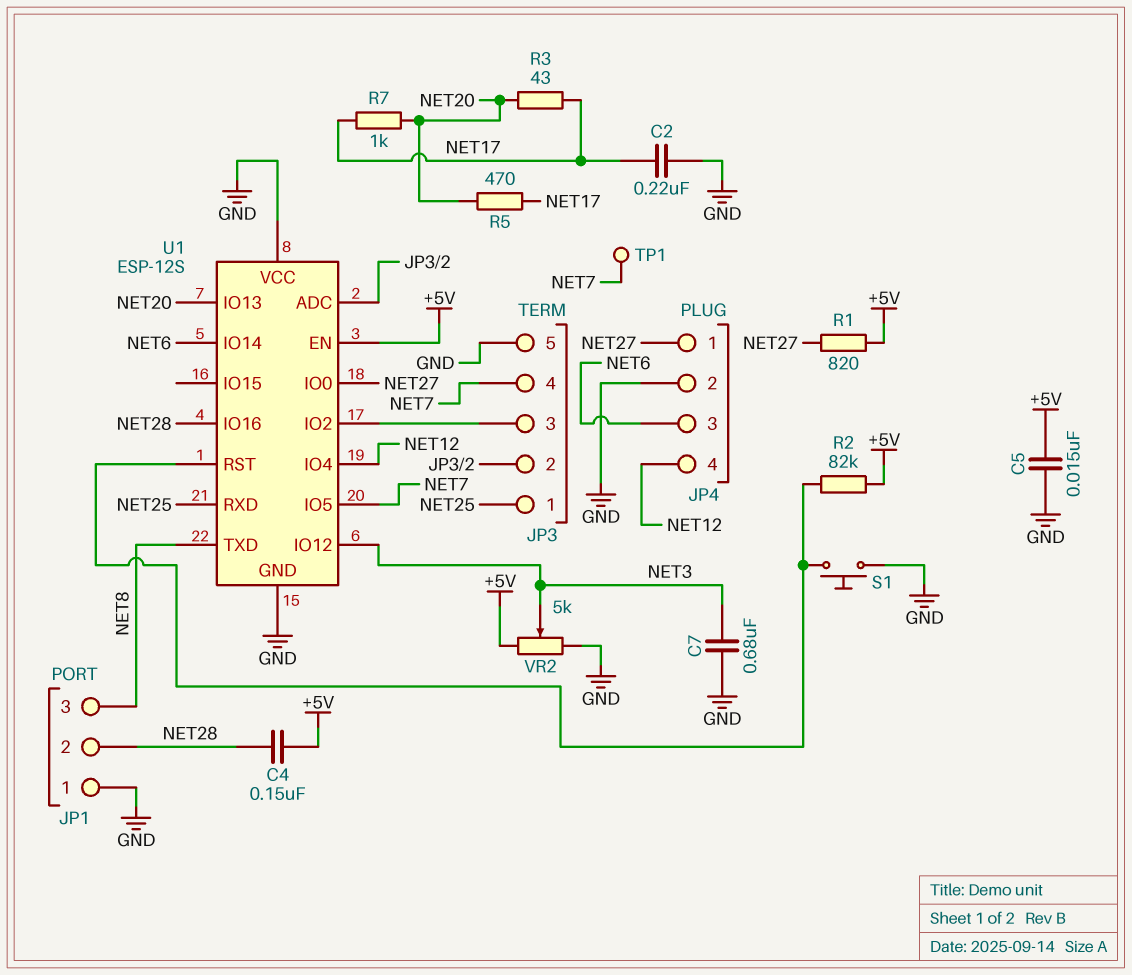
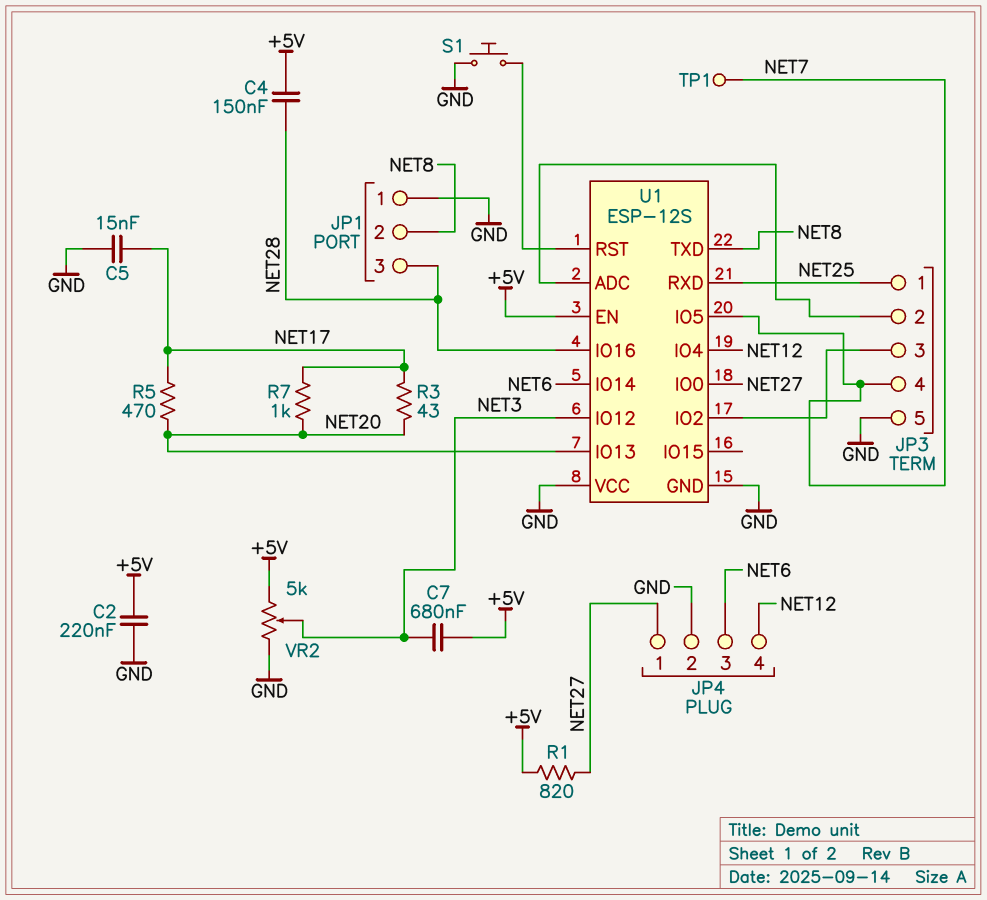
C2: 220nF (GND, NET17) -> 220nF (+5V, GND)
C5: 15nF (+5V, GND) -> 15nF (GND, NET17)
C7: 680nF (GND, NET3) -> 680nF (+5V, NET3)
JP1 pin 2: NET28 -> NET8
JP1 pin 3: NET8 -> NET28
R2: 82k (+5V, U1/RST) -> none

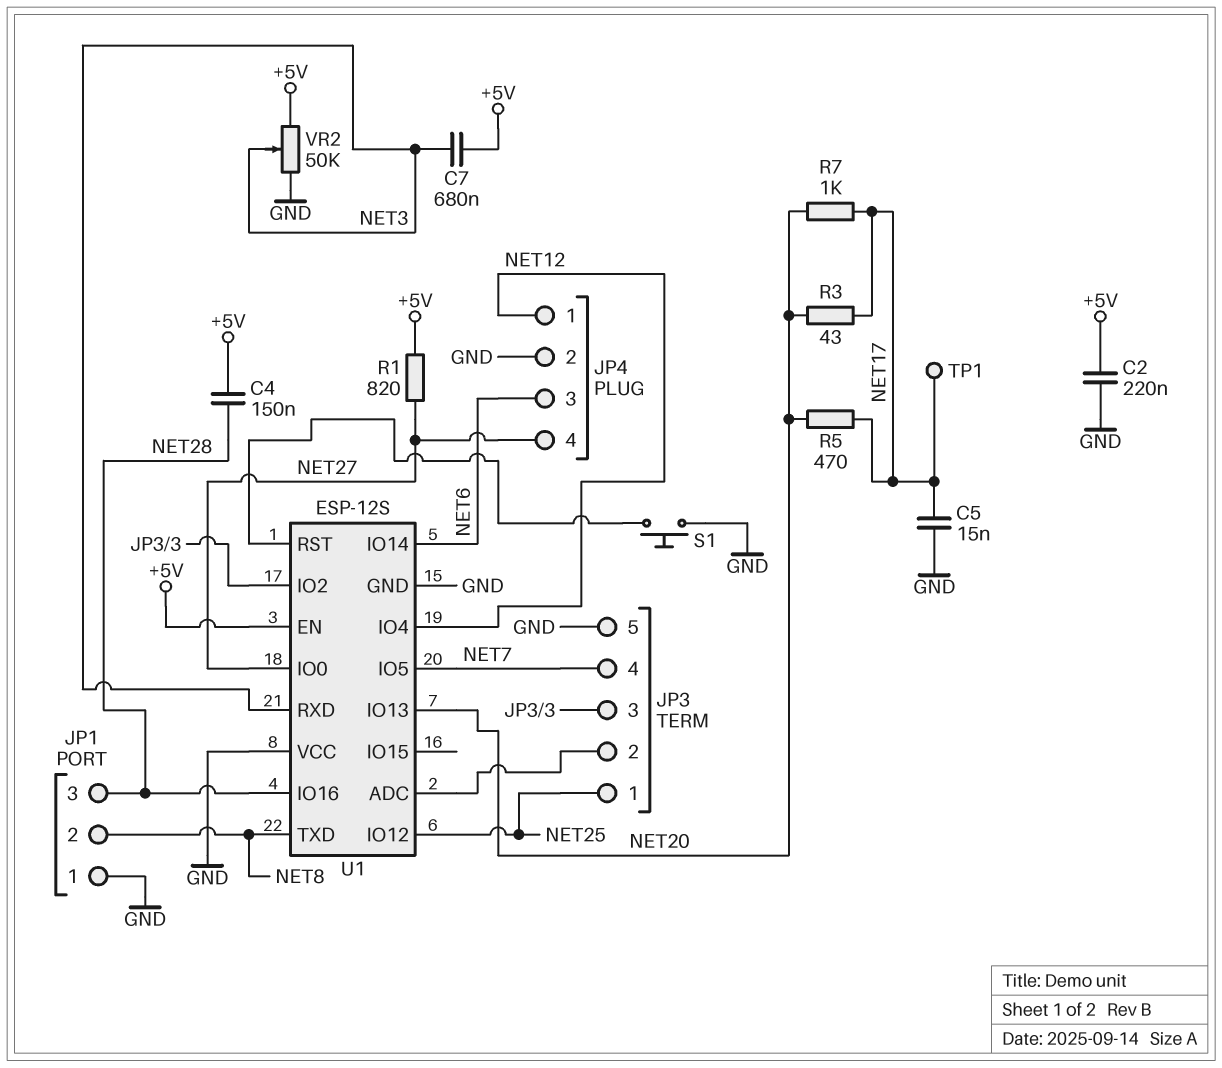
JP4 pin 1: NET27 -> NET12
JP4 pin 4: NET12 -> NET27
TP1: test point (NET7) -> test point (NET17)
U1 pin IO12: NET3 -> NET25
U1 pin RXD: NET25 -> NET3
VR2: 5k (+5V, GND, wiper NET3) -> 50k (+5V, GND, wiper NET3)

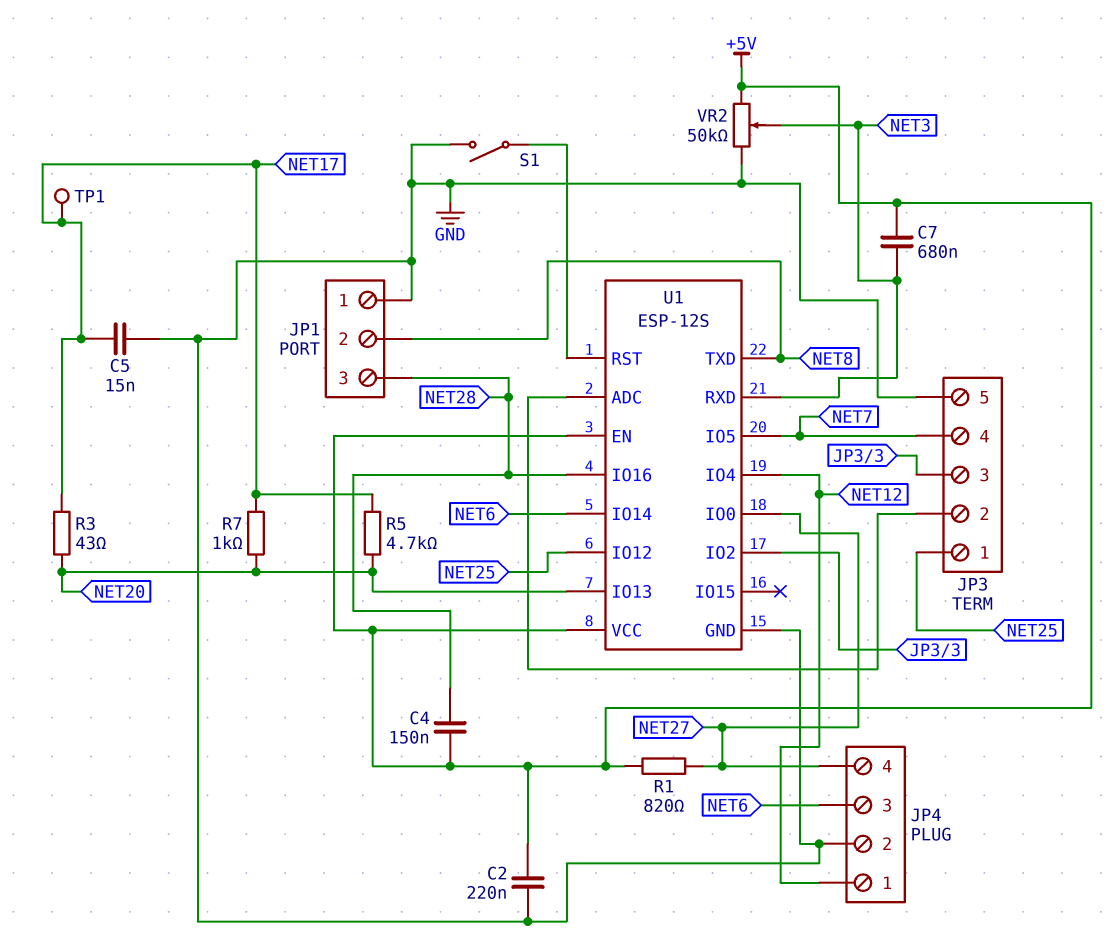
R5: 470 (NET17, NET20) -> 4.7k (NET17, NET20)
S1: button (GND, U1/RST) -> switch (GND, U1/RST)
U1 pin VCC: GND -> +5V

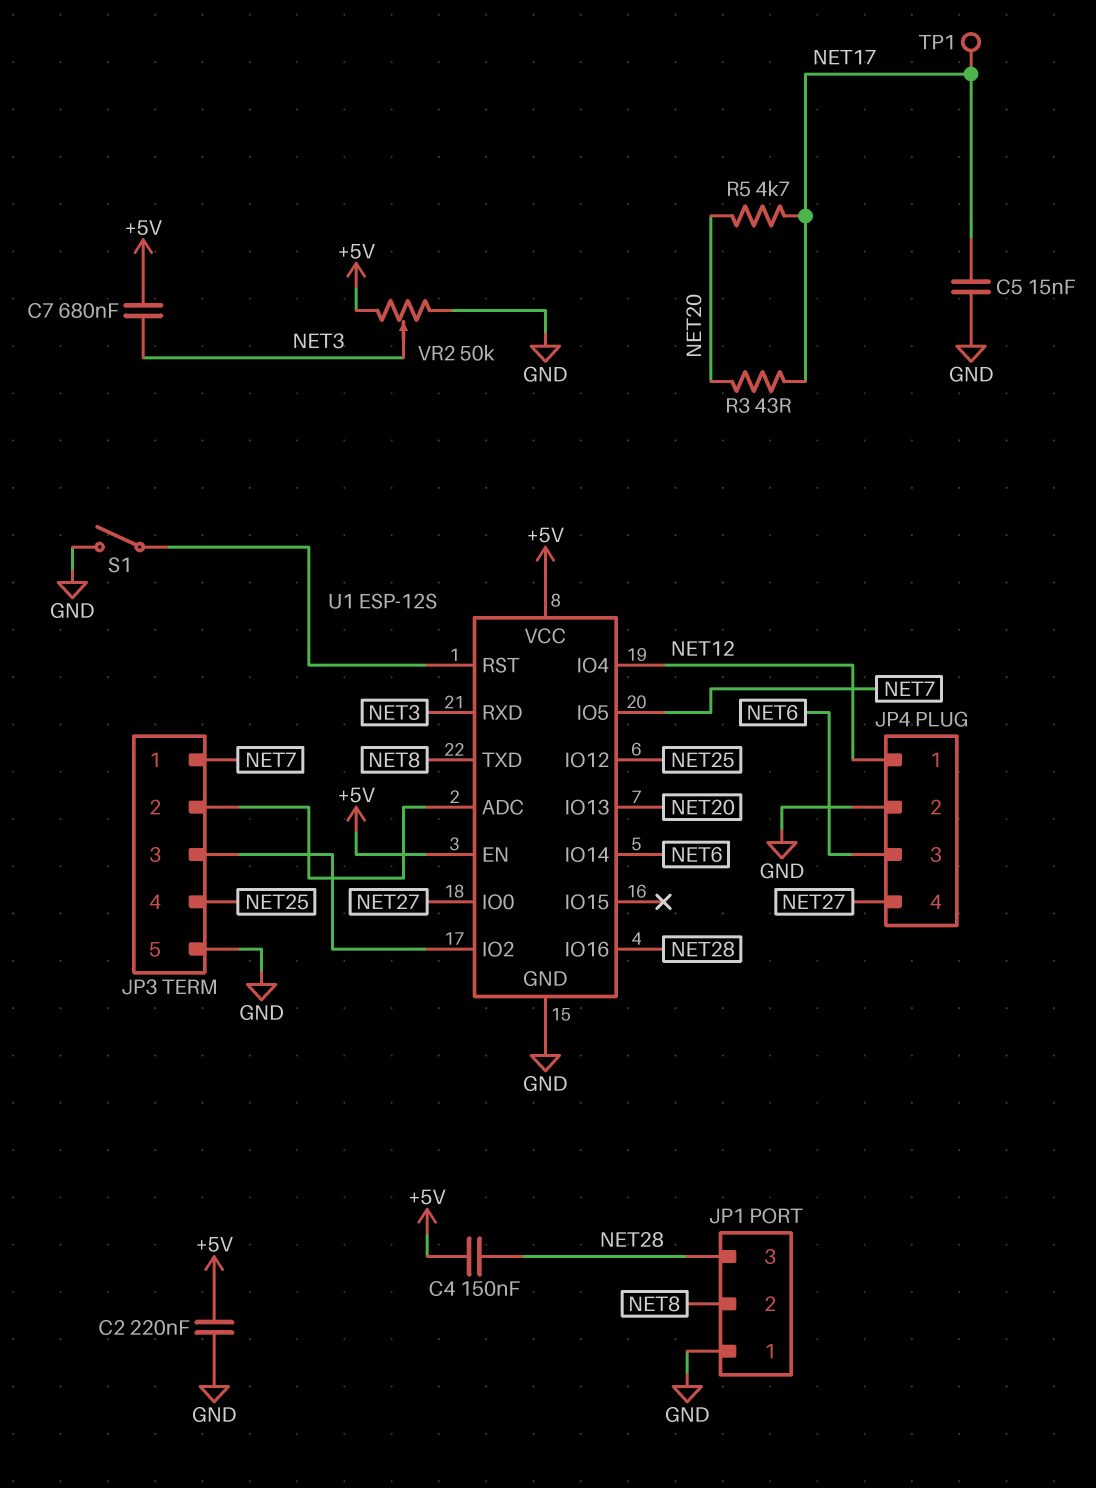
JP3 pin 1: NET25 -> NET7
JP3 pin 4: NET7 -> NET25
R1: 820 (+5V, NET27) -> none
R7: 1k (NET17, NET20) -> none

